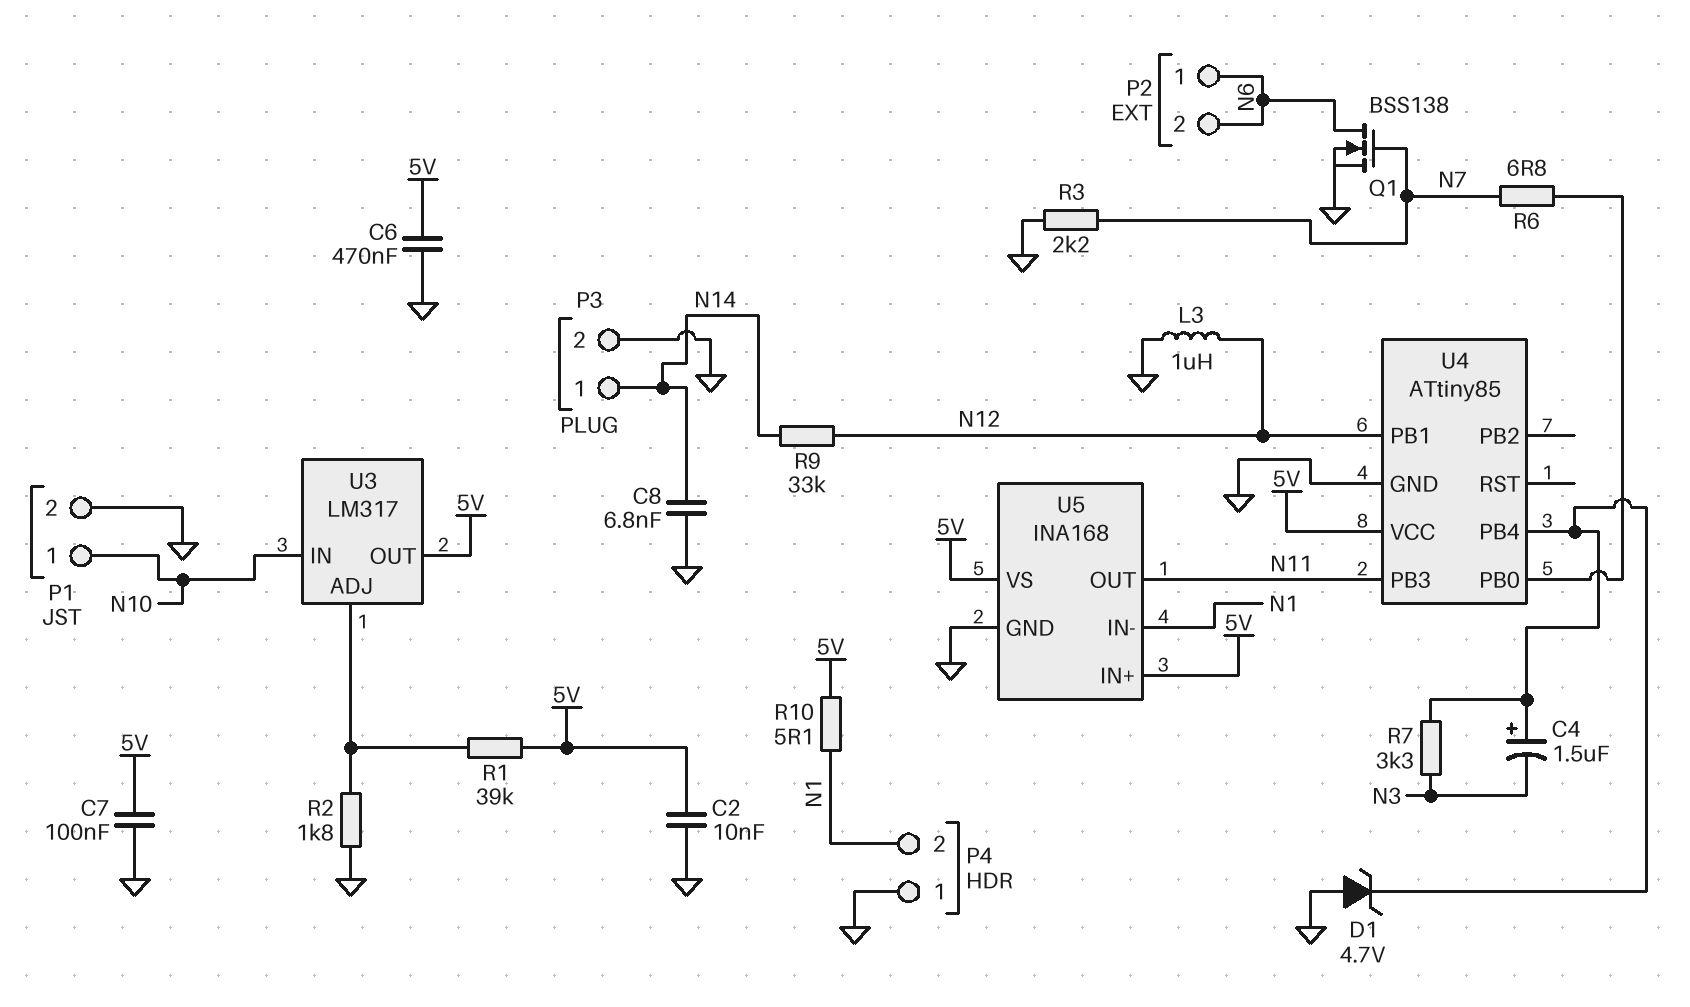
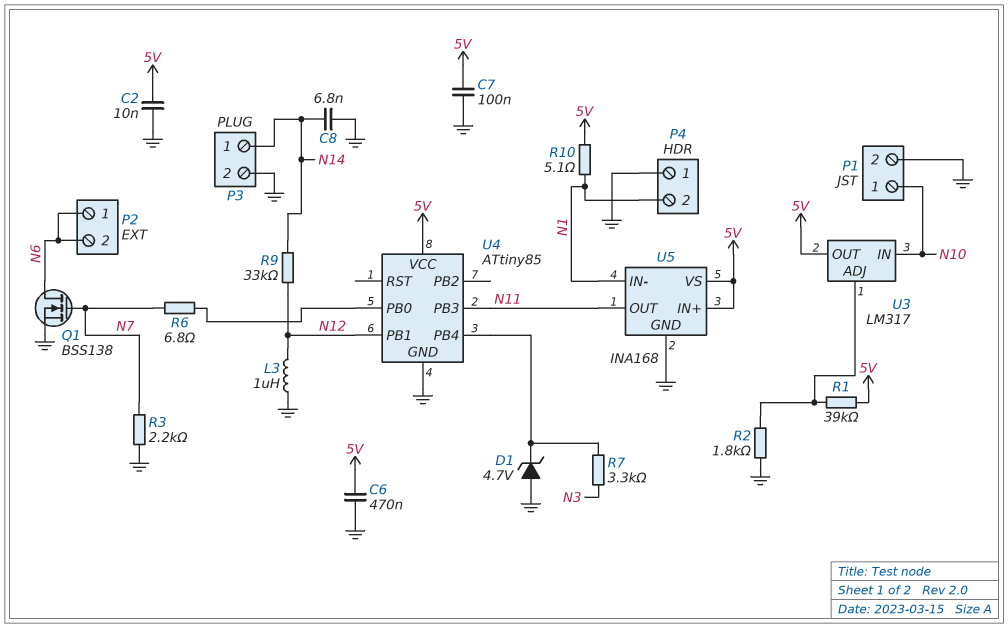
C4: 1.5uF (plus U4/PB4, minus N3) -> none

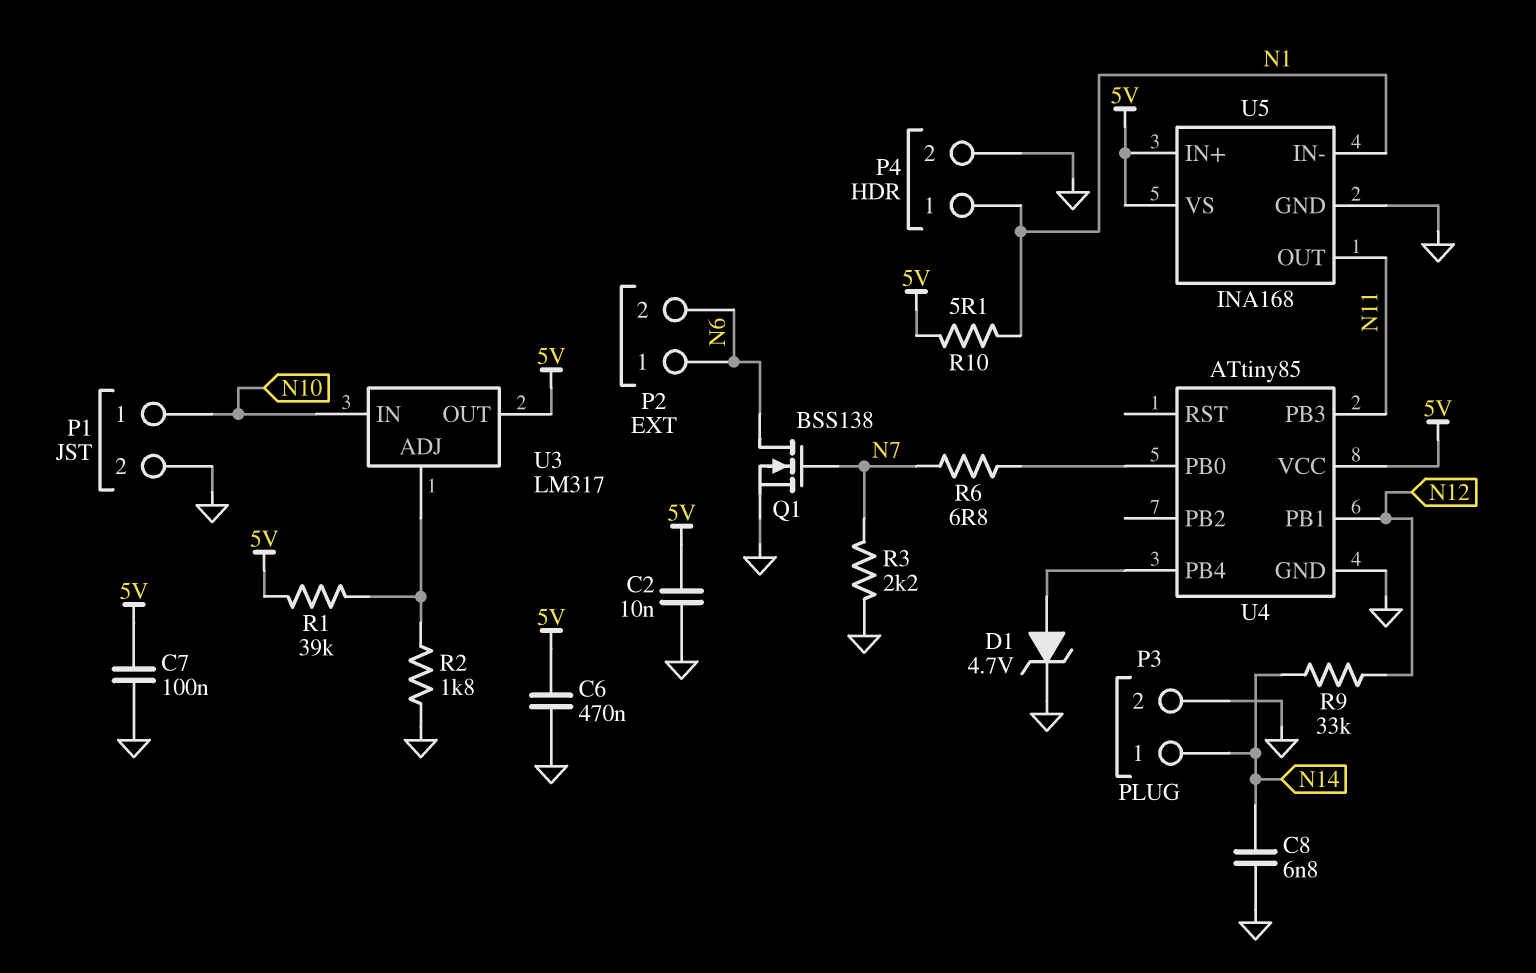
D1: zener 4.7V (A GND, K U4/PB4) -> zener 4.7V (A U4/PB4, K GND)
L3: 1uH (GND, N12) -> none
P4 pin 1: GND -> N1
P4 pin 2: N1 -> GND
R7: 3.3k (N3, U4/PB4) -> none

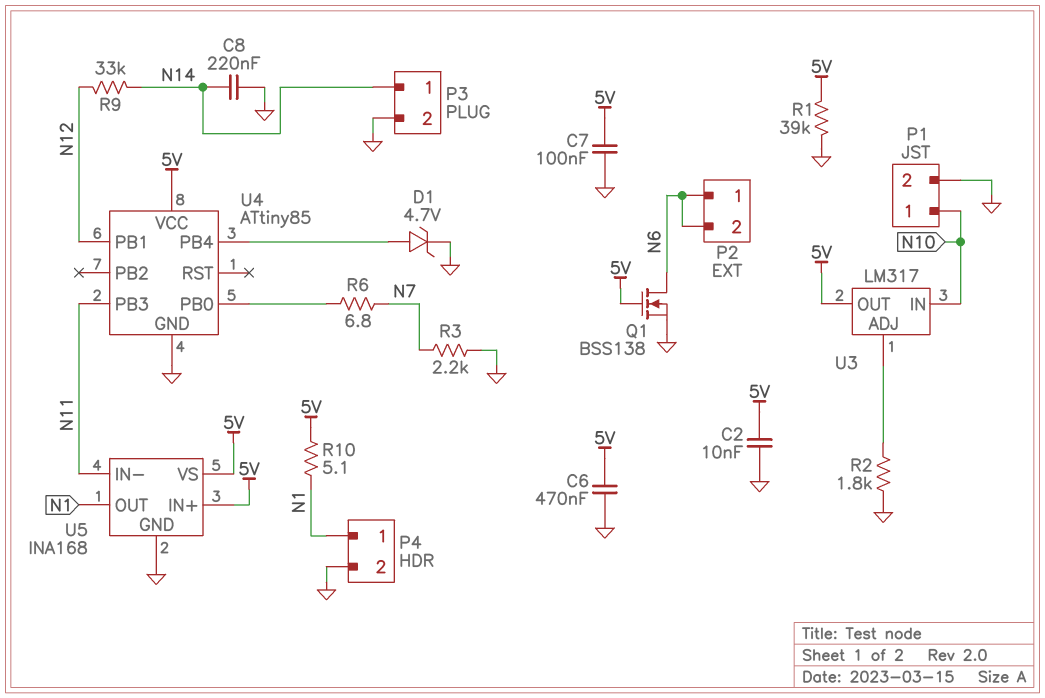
C8: 6.8nF (GND, N14) -> 220nF (GND, N14)
Q1: NMOS BSS138 (G N7, D N6, S GND) -> NMOS BSS138 (G 5V, D N6, S GND)
R1: 39k (5V, U3/ADJ) -> 39k (5V, GND)
U5 pin IN-: N1 -> N11
U5 pin OUT: N11 -> N1

